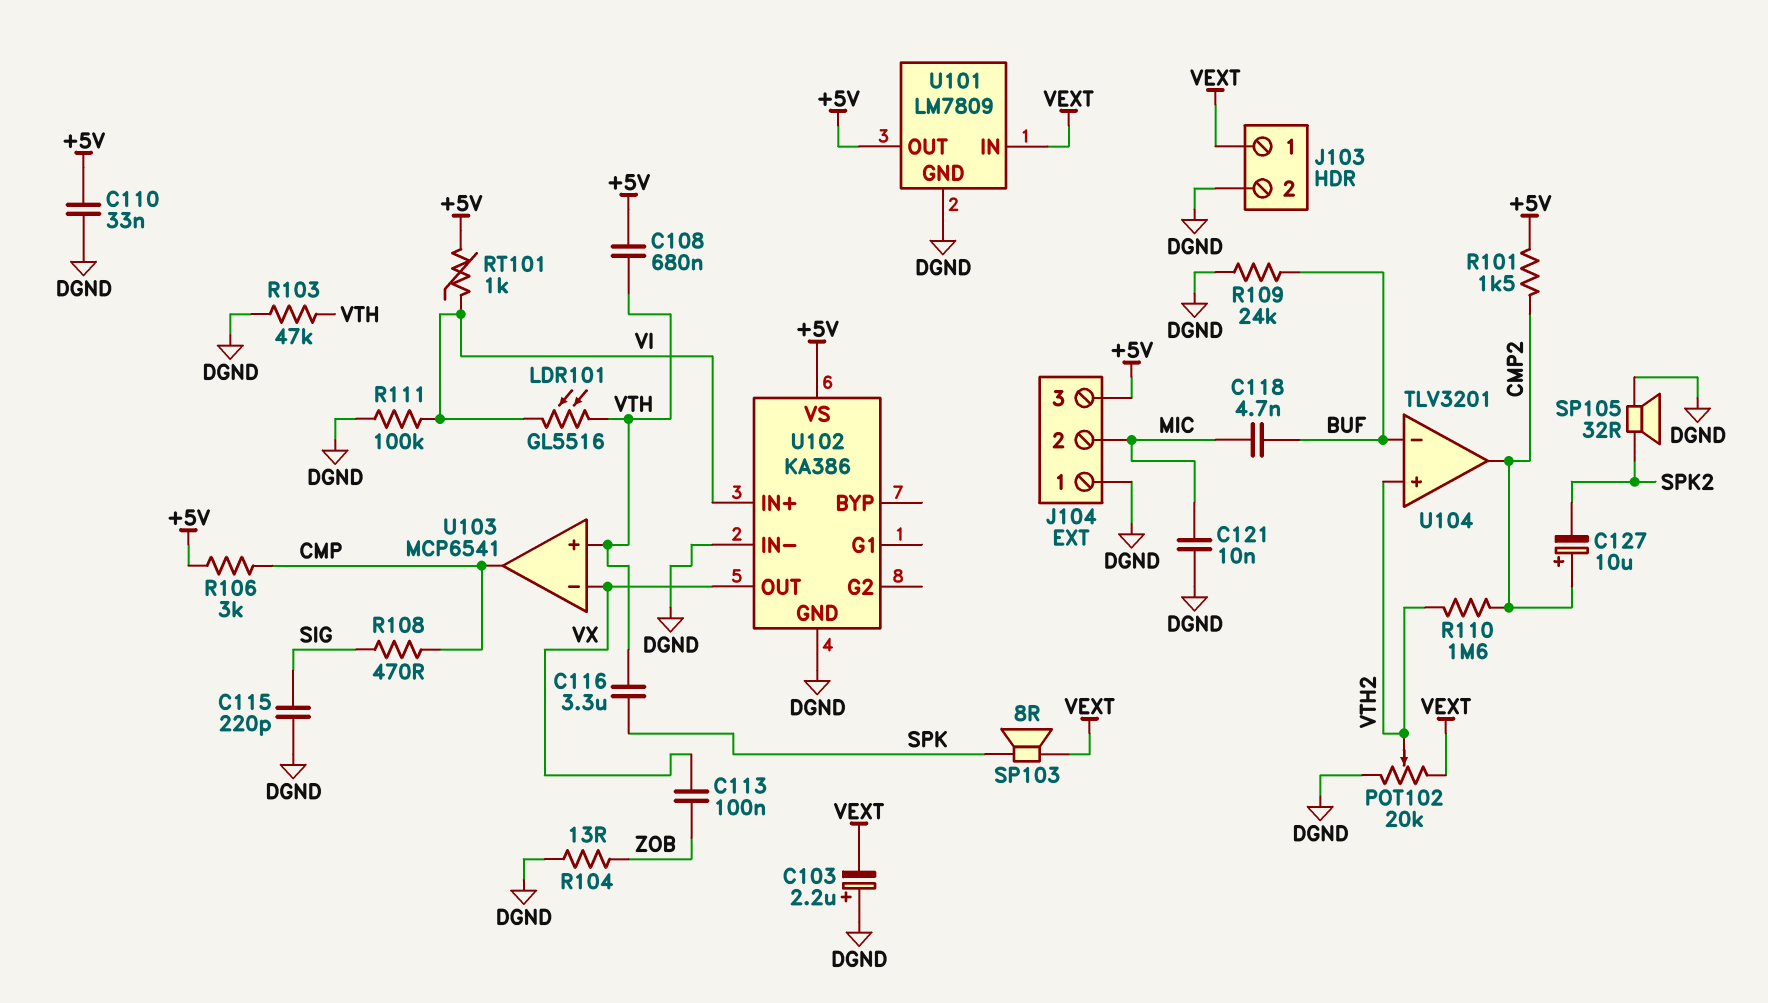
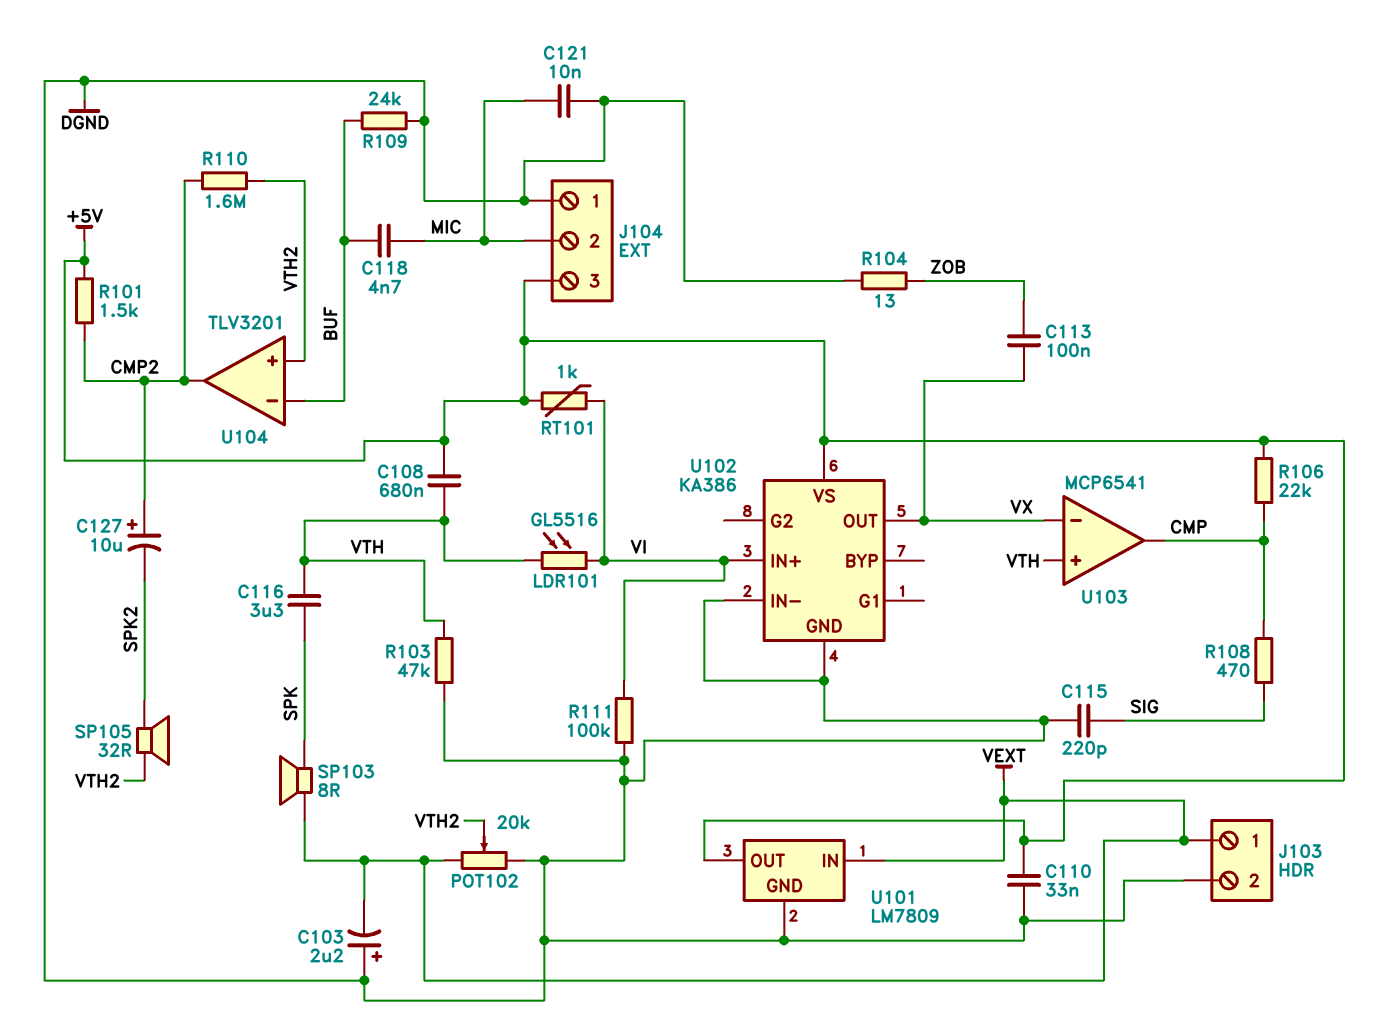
R106: 3k (+5V, CMP) -> 22k (+5V, CMP)
SP105: speaker 32R (DGND, SPK2) -> speaker 32R (SPK2, VTH2)

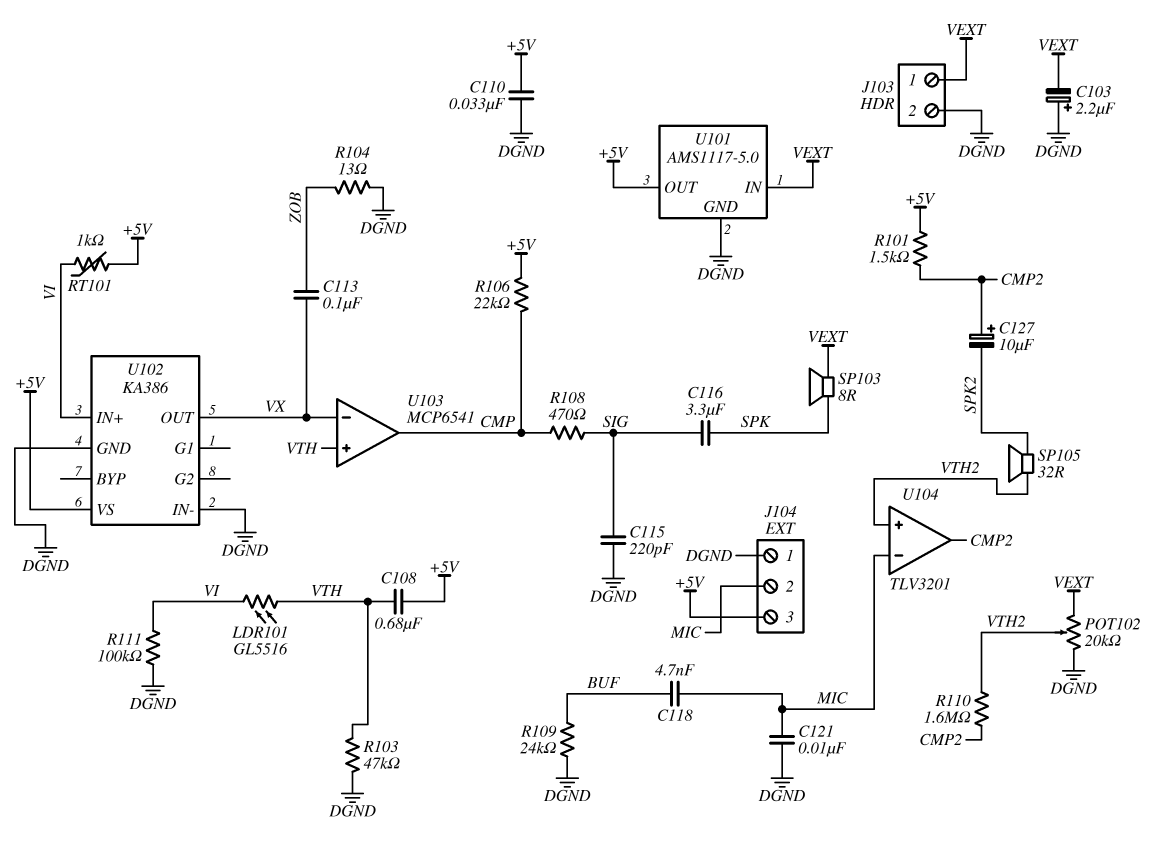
C116: 3.3uF (SPK, VTH) -> 3.3uF (SIG, SPK)
U101: LM7809 -> AMS1117-5.0
U104 pin in-: BUF -> MIC

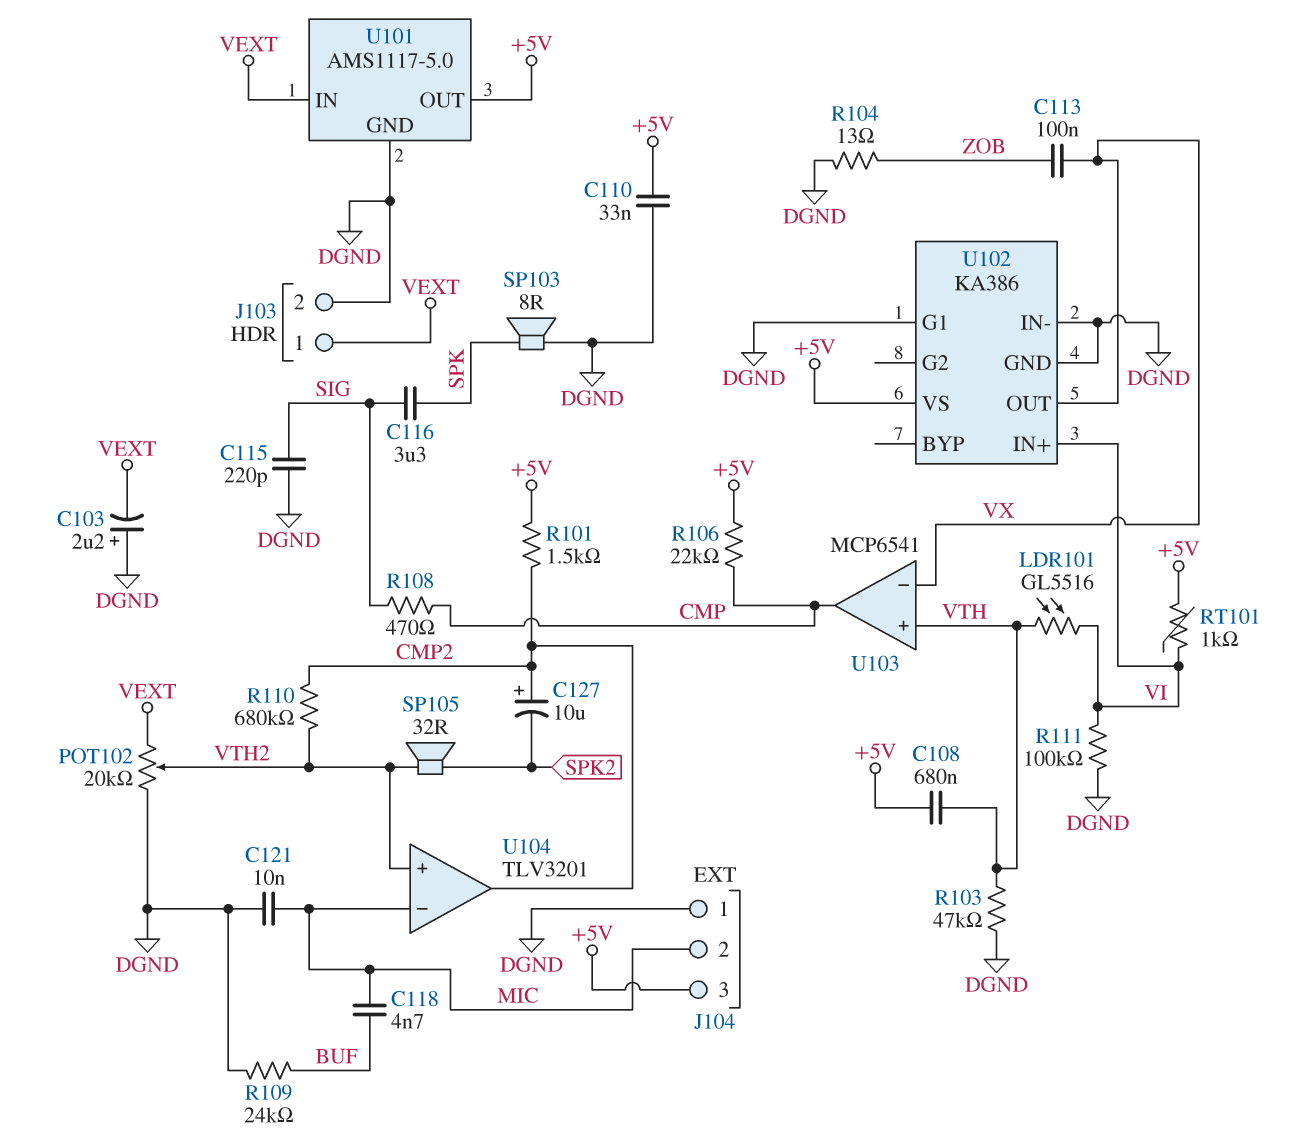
R110: 1.6M (CMP2, VTH2) -> 680k (CMP2, VTH2)
SP103: speaker 8R (SPK, VEXT) -> speaker 8R (DGND, SPK)
U102 pin G1: none -> DGND

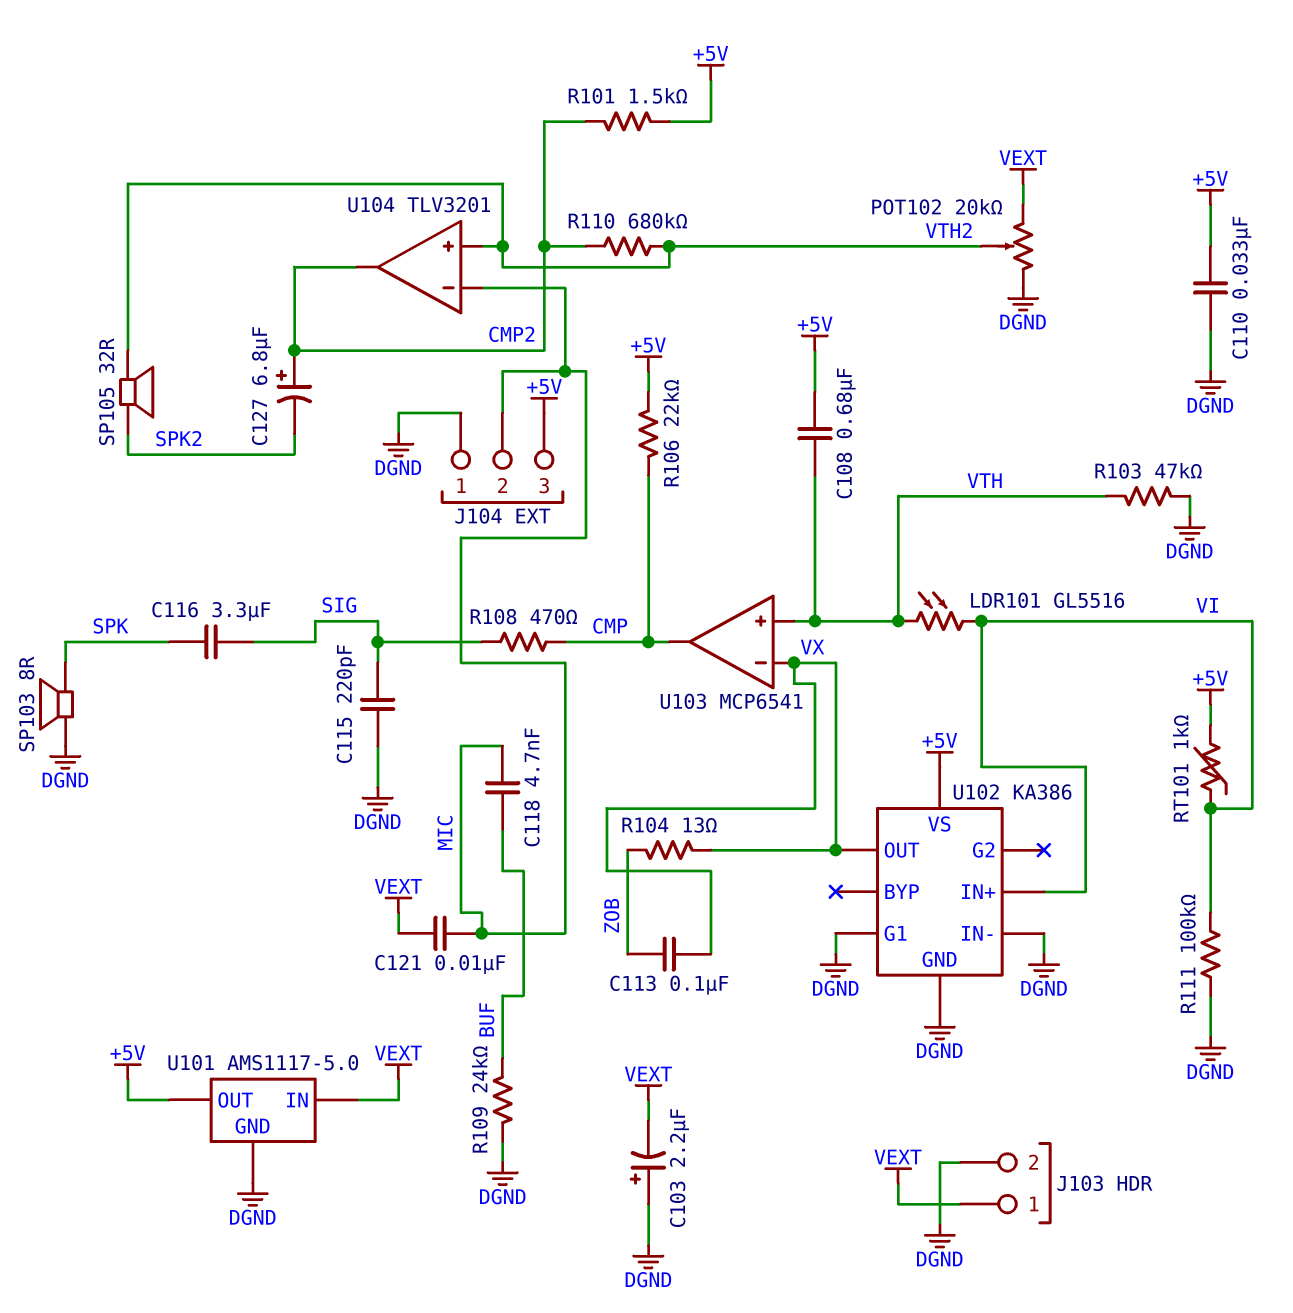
C121: 10nF (DGND, MIC) -> 10nF (MIC, VEXT)
C127: 10uF (plus CMP2, minus SPK2) -> 6.8uF (plus CMP2, minus SPK2)
R104: 13 (DGND, ZOB) -> 13 (VX, ZOB)

